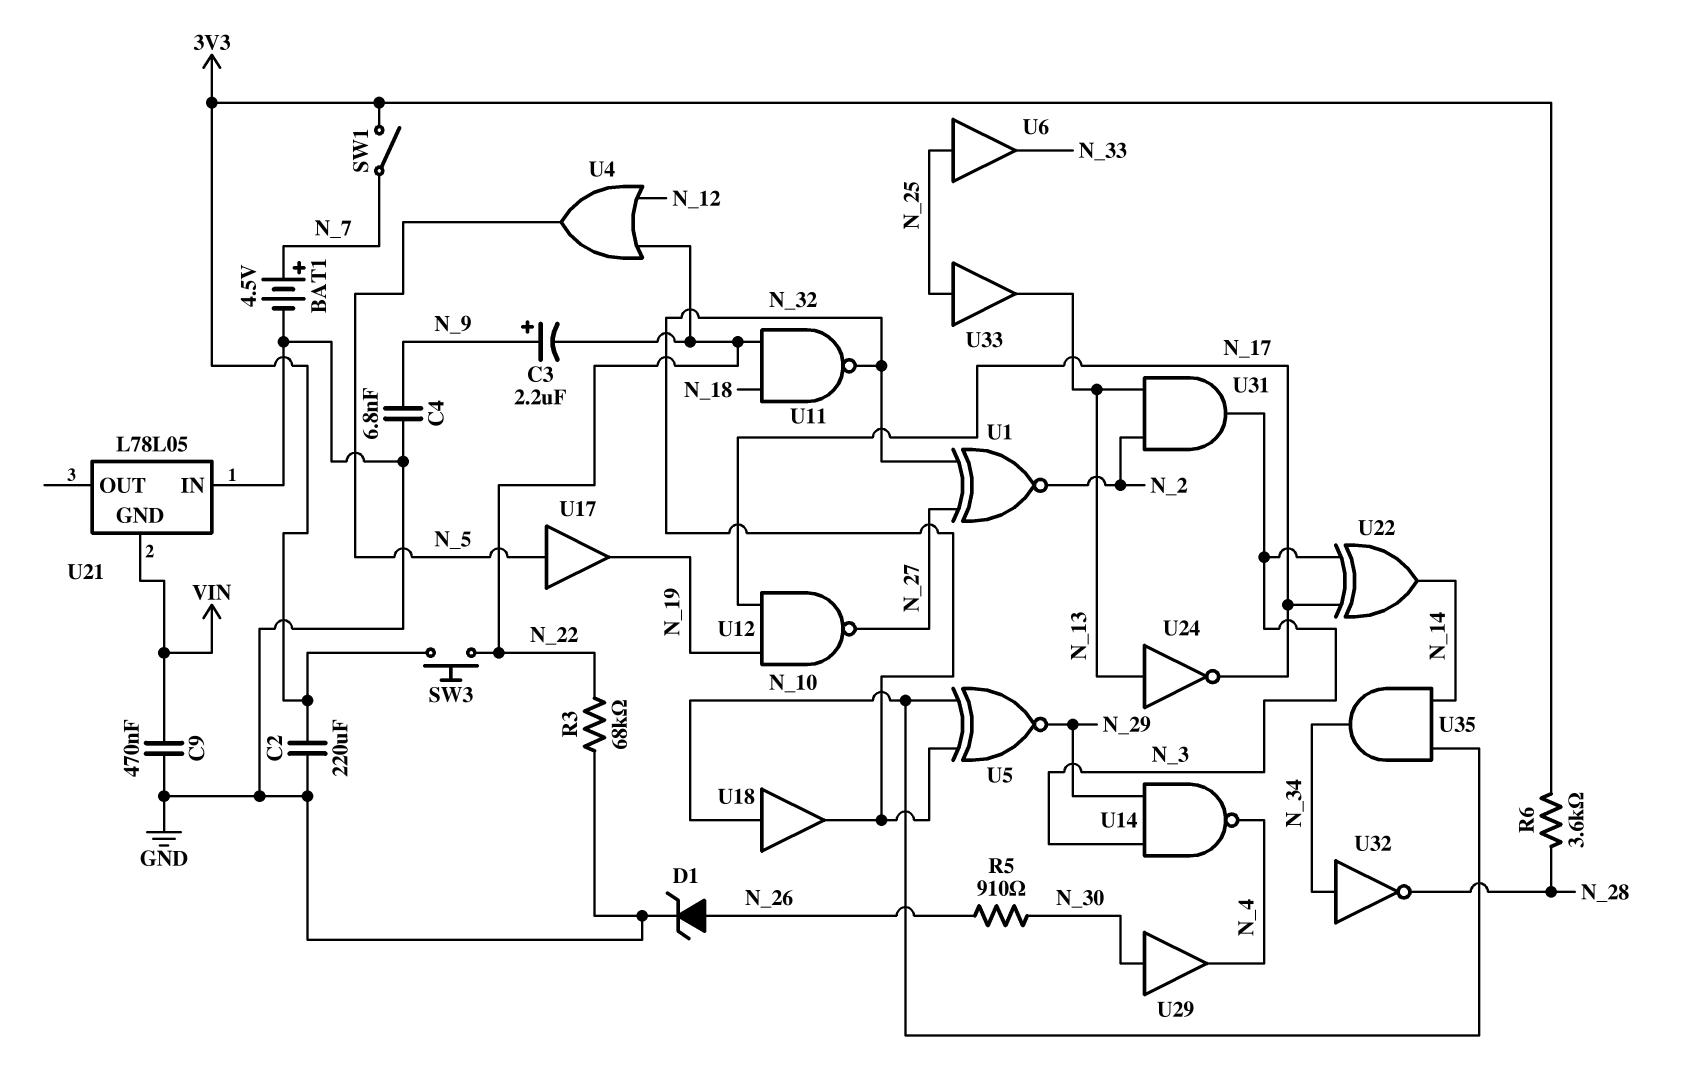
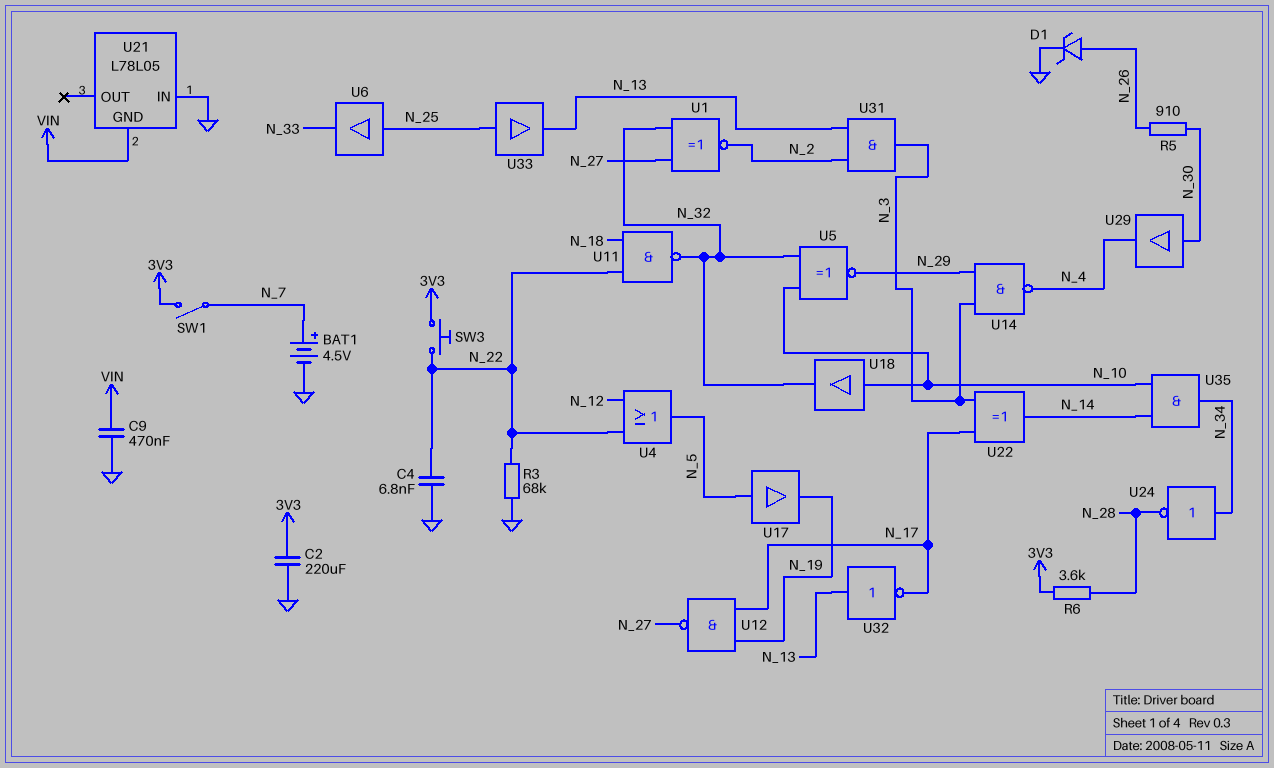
C3: 2.2uF (plus N_9, minus N_22) -> none
C4: 6.8nF (GND, N_9) -> 6.8nF (GND, N_22)
U24: NOT (in N_13, out N_17) -> NOT (in N_34, out N_28)
U32: NOT (in N_34, out N_28) -> NOT (in N_13, out N_17)

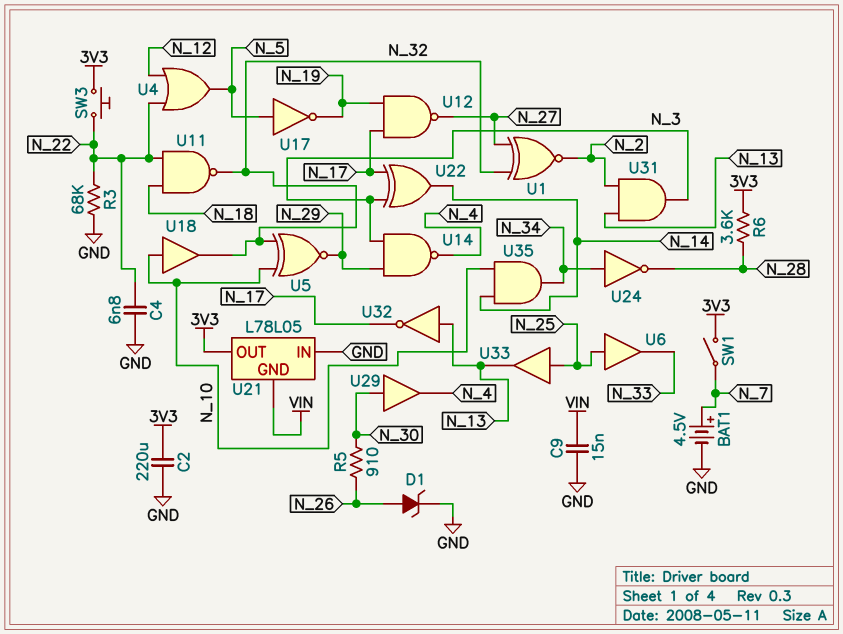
C9: 470nF (GND, VIN) -> 15nF (GND, VIN)
U17: buffer (in N_5, out N_19) -> NOT (in N_5, out N_19)
U21 pin OUT: none -> 3V3

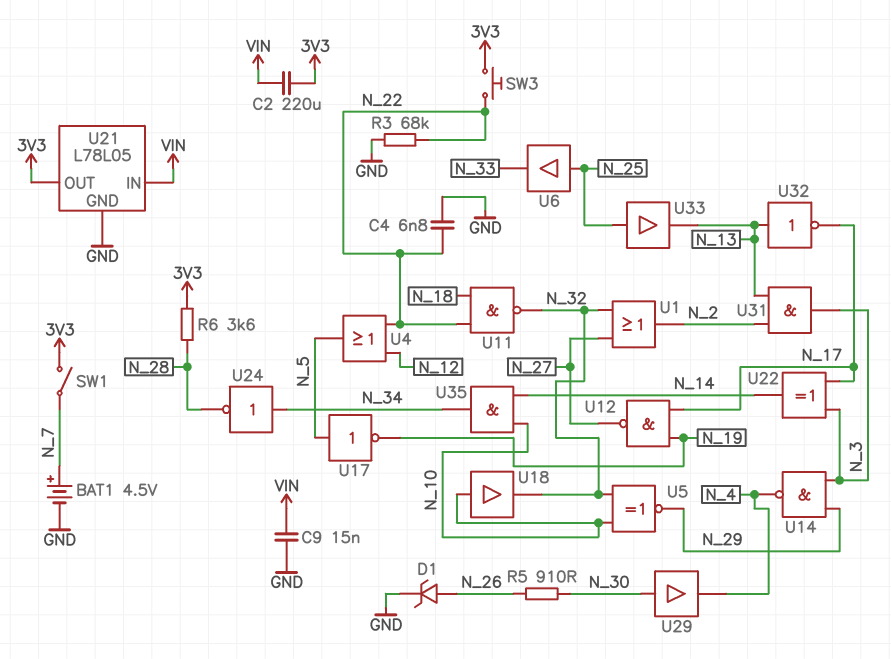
C2: 220uF (3V3, GND) -> 220uF (3V3, VIN)
U1: XNOR (in N_27, in N_32, out N_2) -> OR (in N_27, in N_32, out N_2)
U21 pin GND: VIN -> GND
U21 pin IN: GND -> VIN

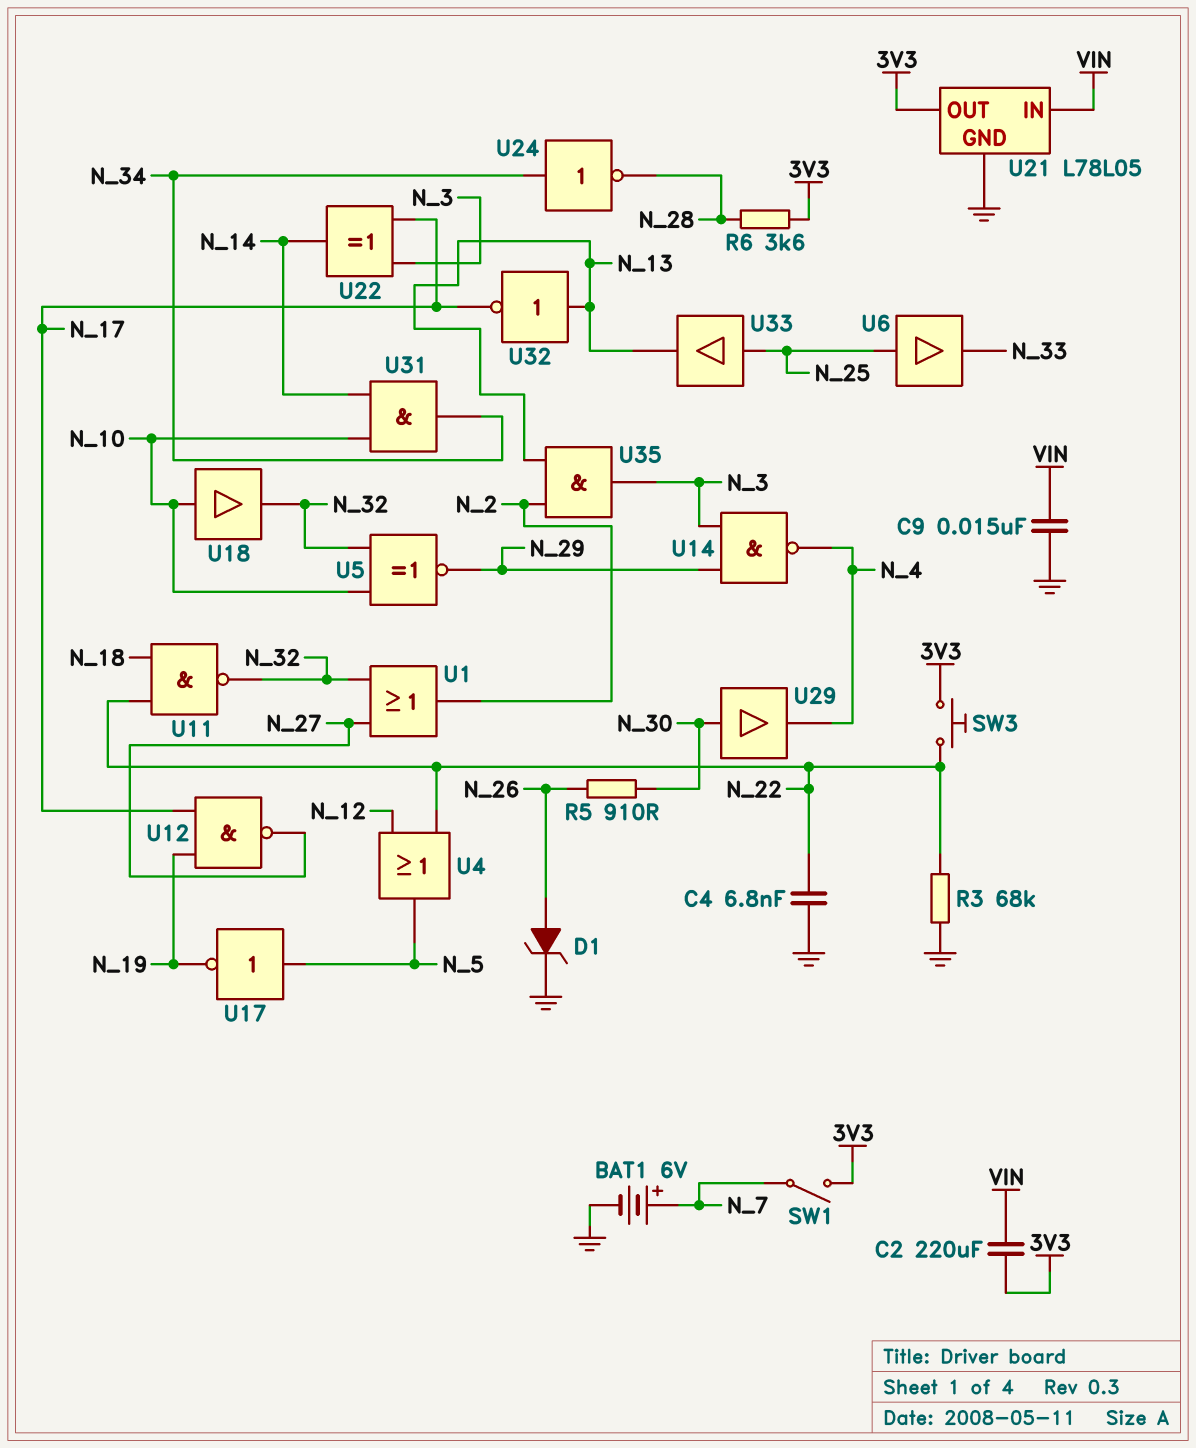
BAT1: 4.5V (plus N_7, minus GND) -> 6V (plus N_7, minus GND)
U31: AND (in N_2, in N_13, out N_3) -> AND (in N_10, in N_14, out N_34)
U35: AND (in N_10, in N_14, out N_34) -> AND (in N_2, in N_13, out N_3)

